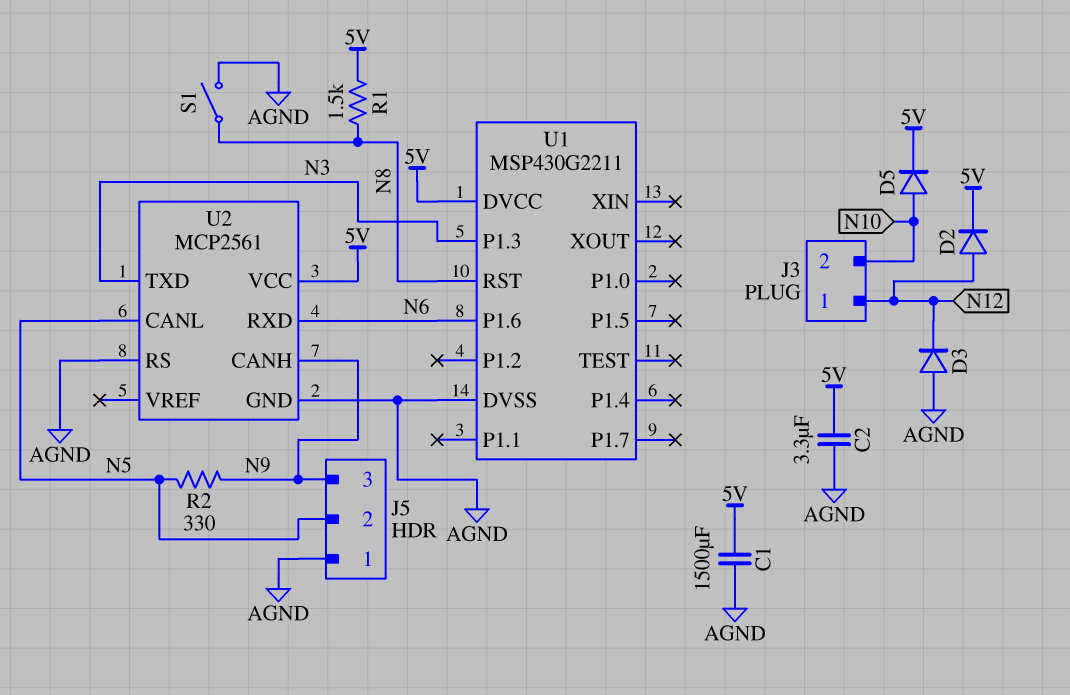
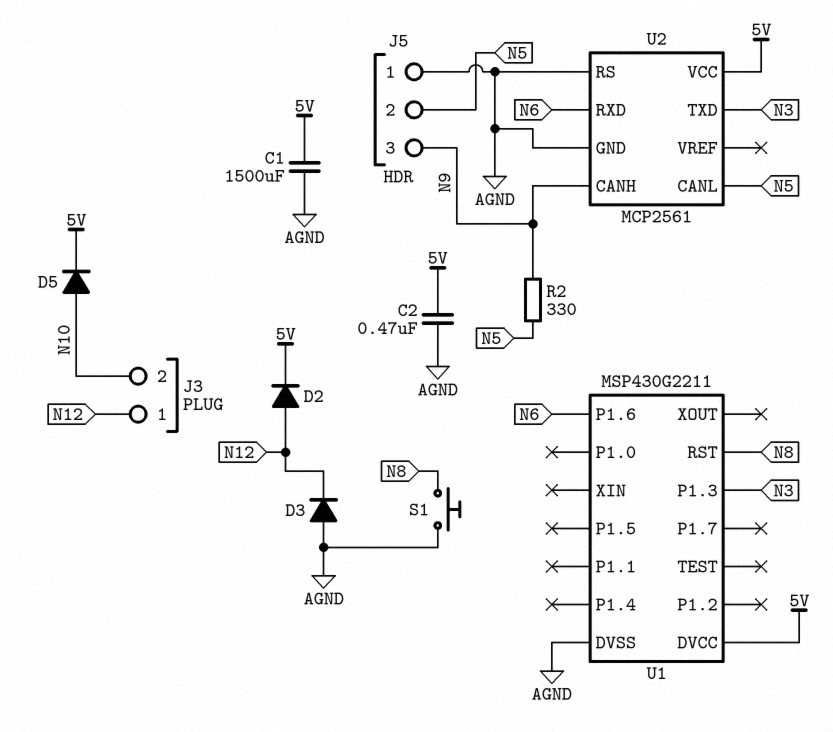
C2: 3.3uF (5V, AGND) -> 470nF (5V, AGND)
R1: 1.5k (5V, N8) -> none
S1: switch (AGND, N8) -> button (AGND, N8)

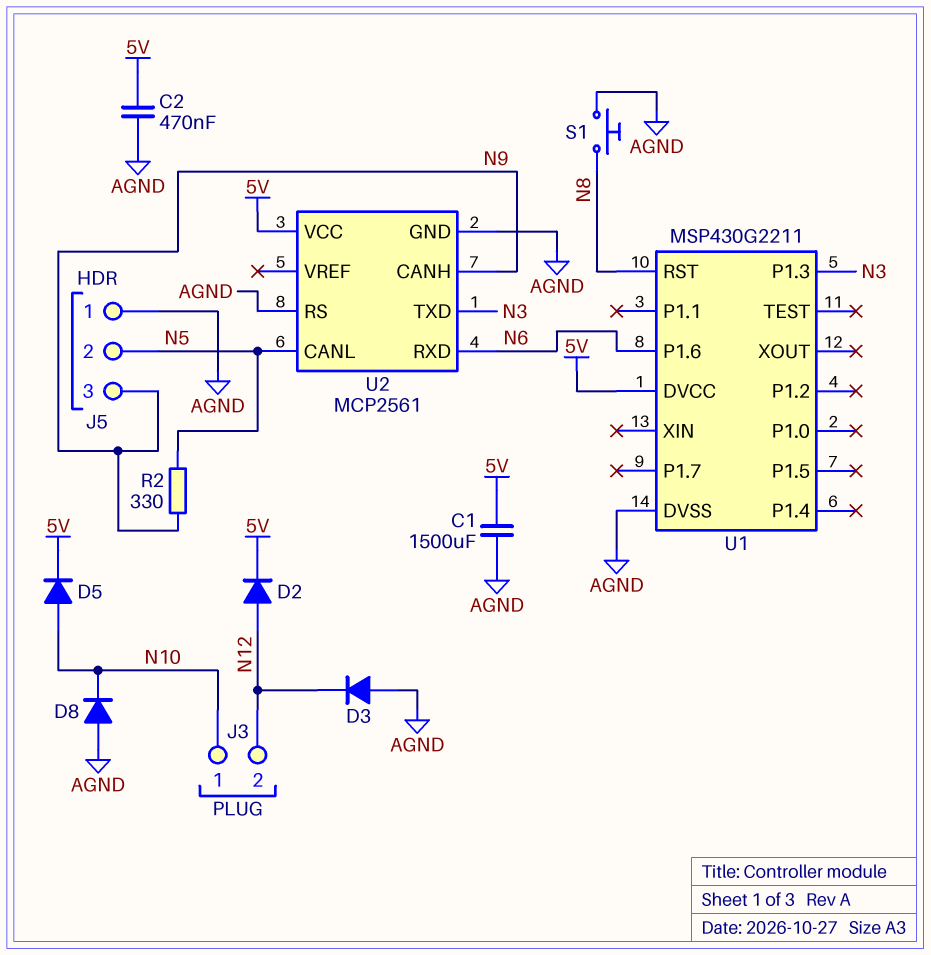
D8: none -> diode (A AGND, K N10)
J3 pin 1: N12 -> N10
J3 pin 2: N10 -> N12

